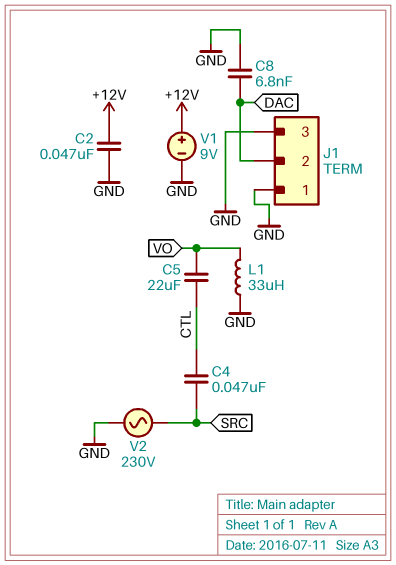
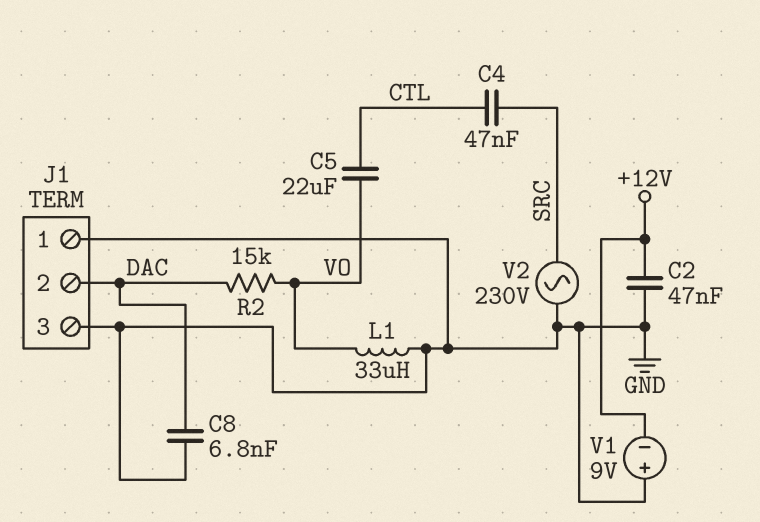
R2: none -> 15k (DAC, VO)
V1: 9V (plus +12V, minus GND) -> 9V (plus GND, minus +12V)

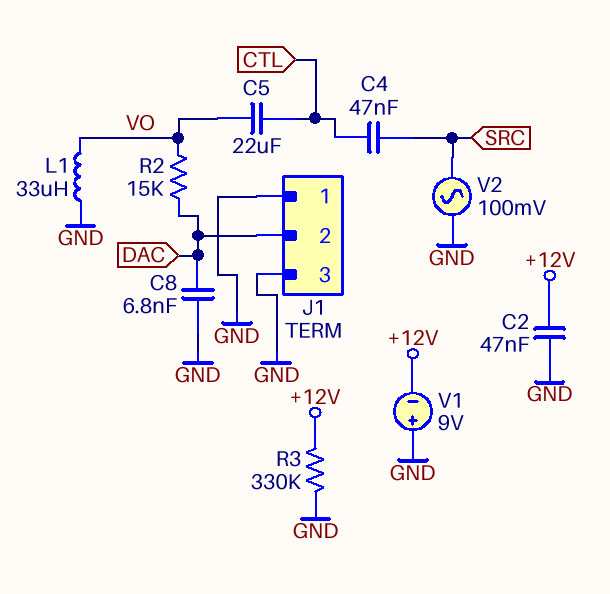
R3: none -> 330k (+12V, GND)
V2: AC 230V (GND, SRC) -> AC 100mV (GND, SRC)

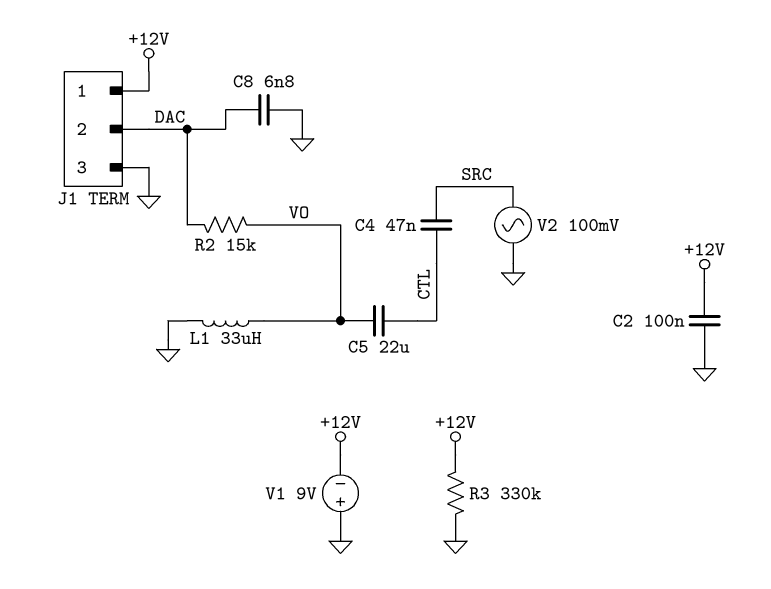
C2: 47nF (+12V, GND) -> 100nF (+12V, GND)
J1 pin 1: GND -> +12V

